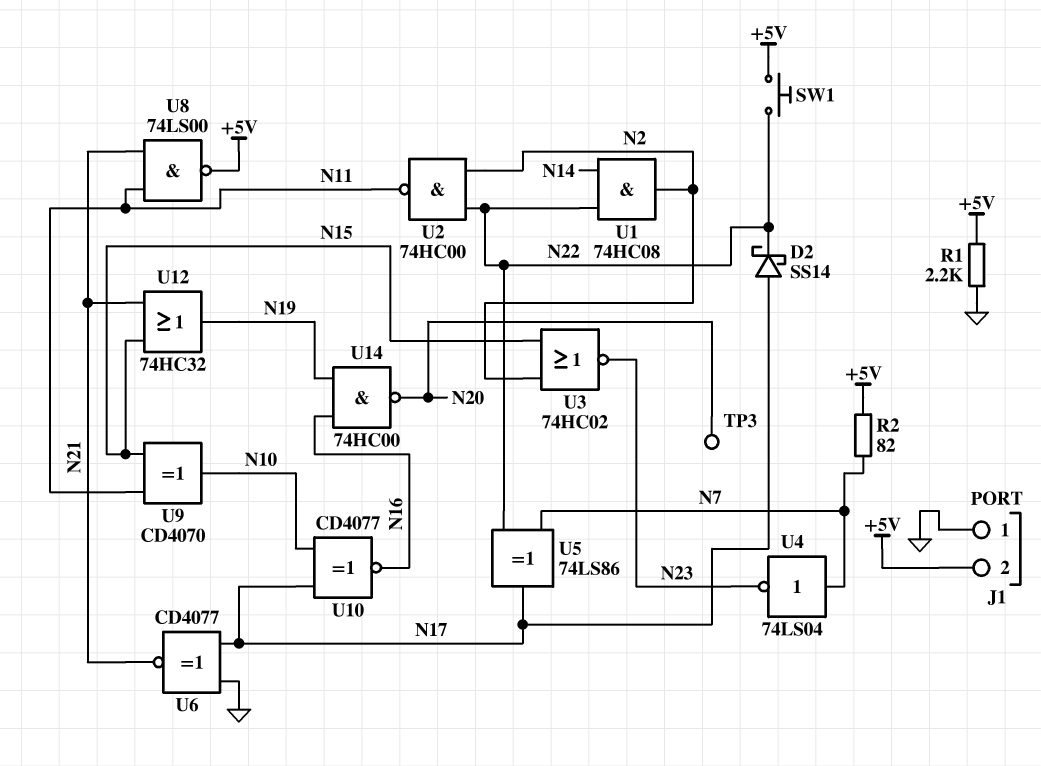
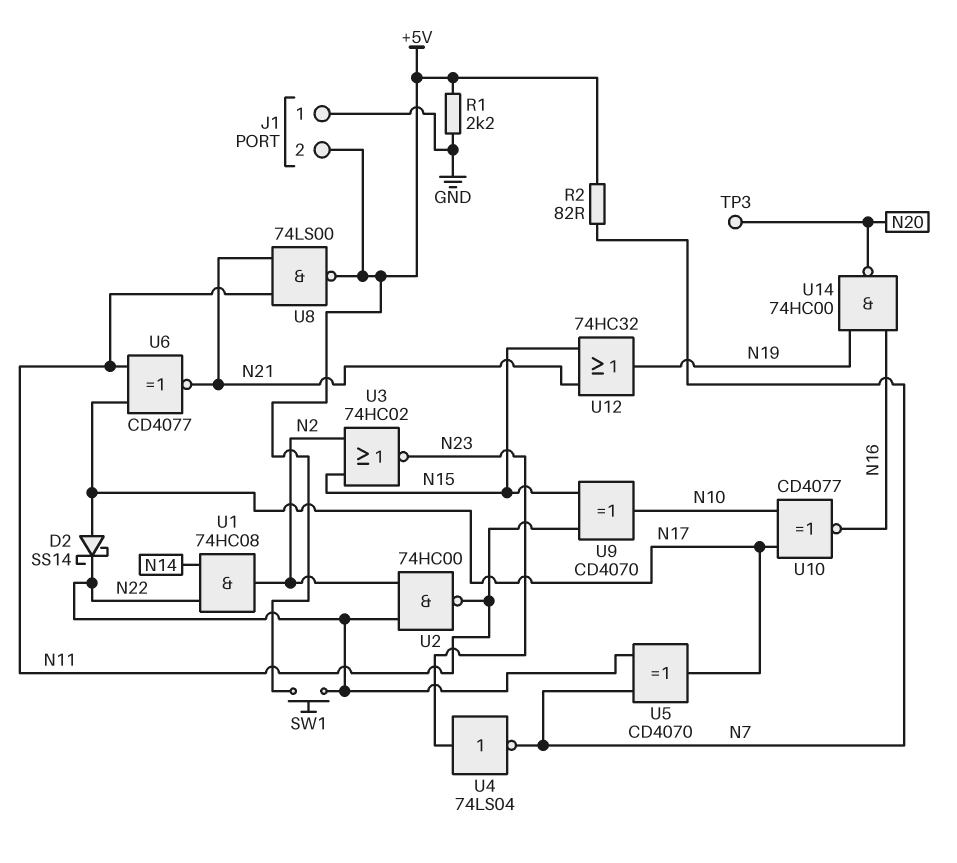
U4: NOT 74LS04 (in N7, out N23) -> NOT 74LS04 (in N23, out N7)
U5: XOR 74LS86 (in N7, in N22, out N17) -> XOR CD4070 (in N7, in N22, out N17)
U6: XNOR CD4077 (in GND, in N17, out N21) -> XNOR CD4077 (in N11, in N17, out N21)

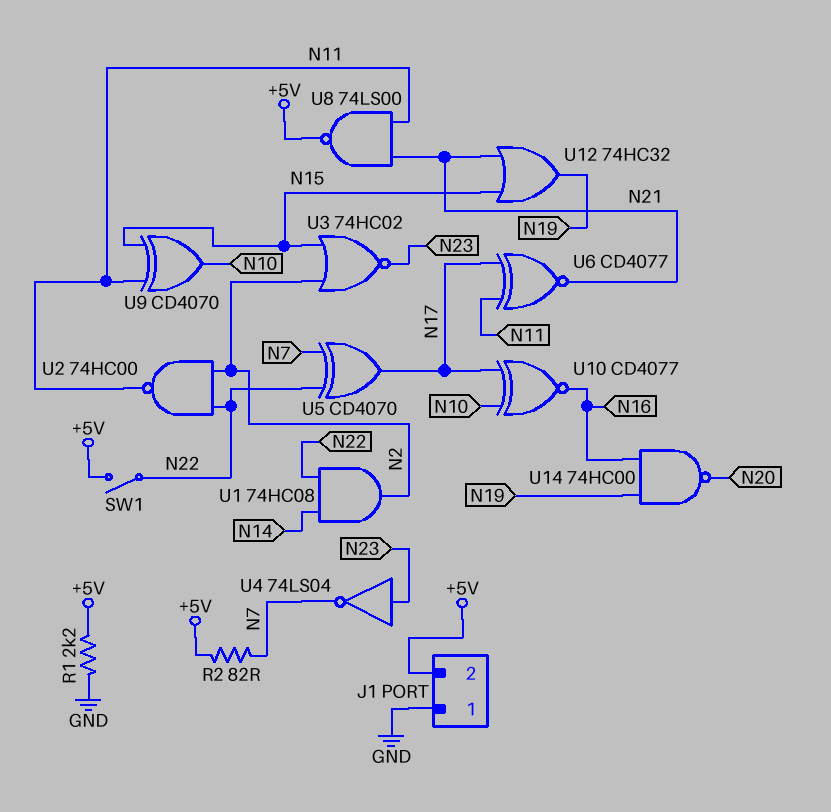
D2: schottky SS14 (A N17, K N22) -> none
SW1: button (+5V, N22) -> switch (+5V, N22)
TP3: test point (N20) -> none

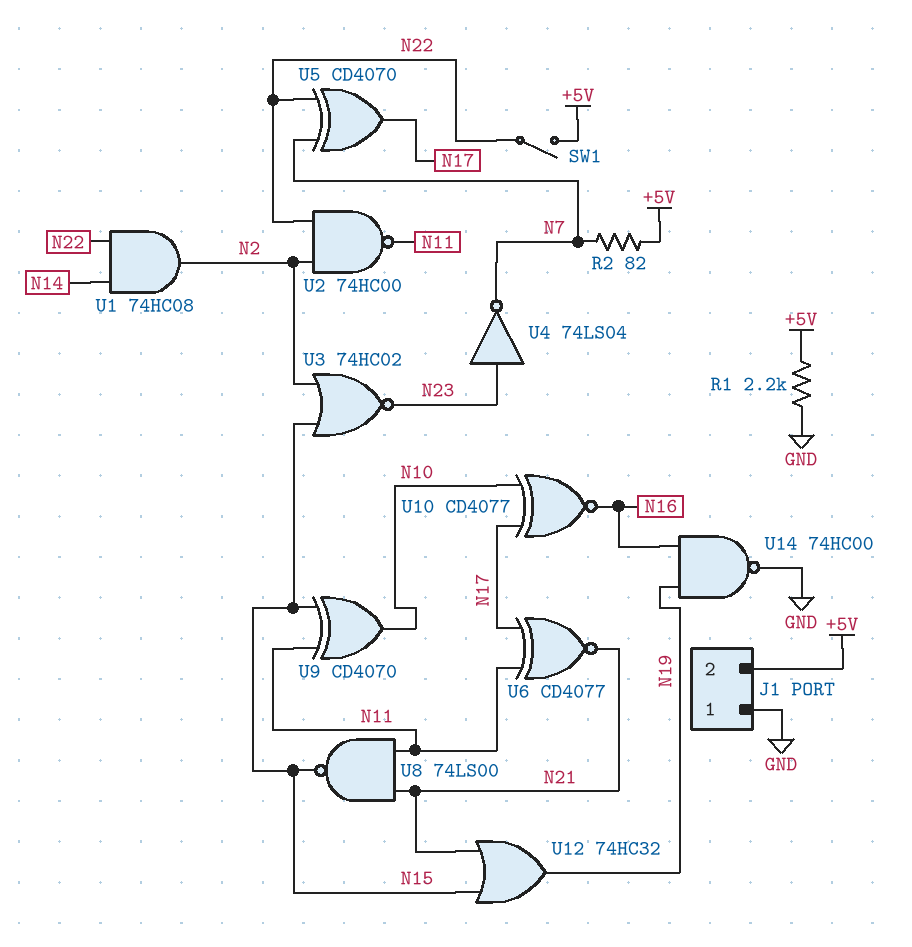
U8: NAND 74LS00 (in N11, in N21, out +5V) -> NAND 74LS00 (in N11, in N21, out N15)
U14: NAND 74HC00 (in N16, in N19, out N20) -> NAND 74HC00 (in N16, in N19, out GND)

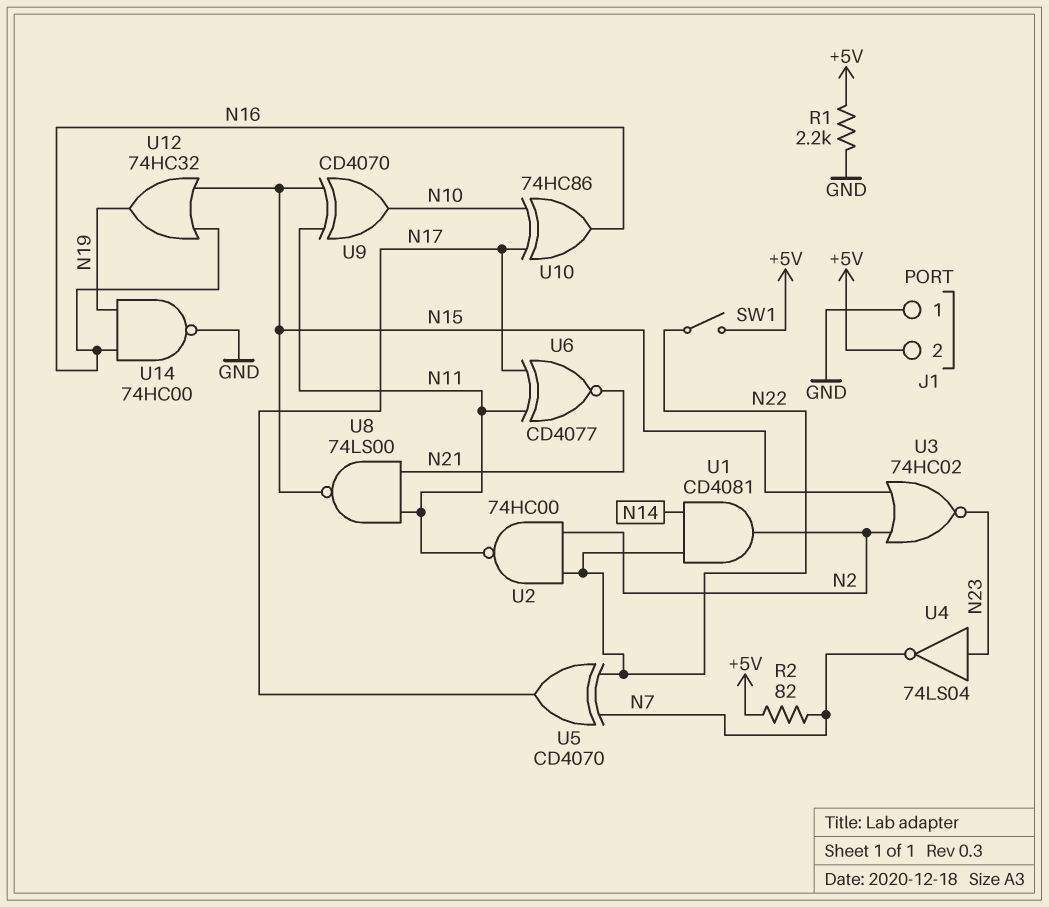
U1: AND 74HC08 (in N14, in N22, out N2) -> AND CD4081 (in N14, in N22, out N2)
U10: XNOR CD4077 (in N10, in N17, out N16) -> XOR 74HC86 (in N10, in N17, out N16)
U12: OR 74HC32 (in N15, in N21, out N19) -> OR 74HC32 (in N15, in N16, out N19)

